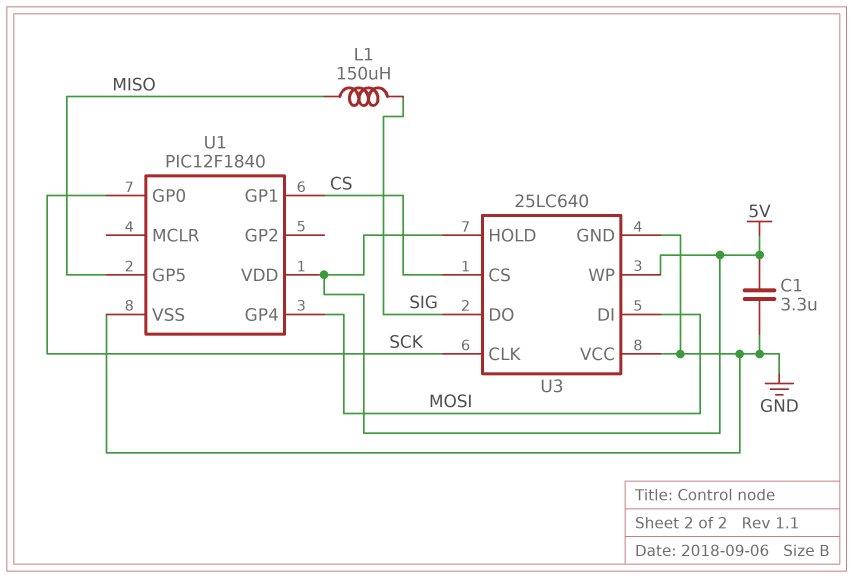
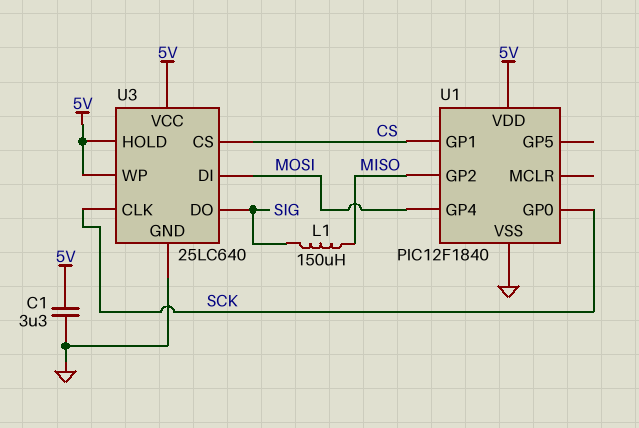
U1 pin GP2: none -> MISO
U1 pin GP5: MISO -> none
U3 pin VCC: GND -> 5V

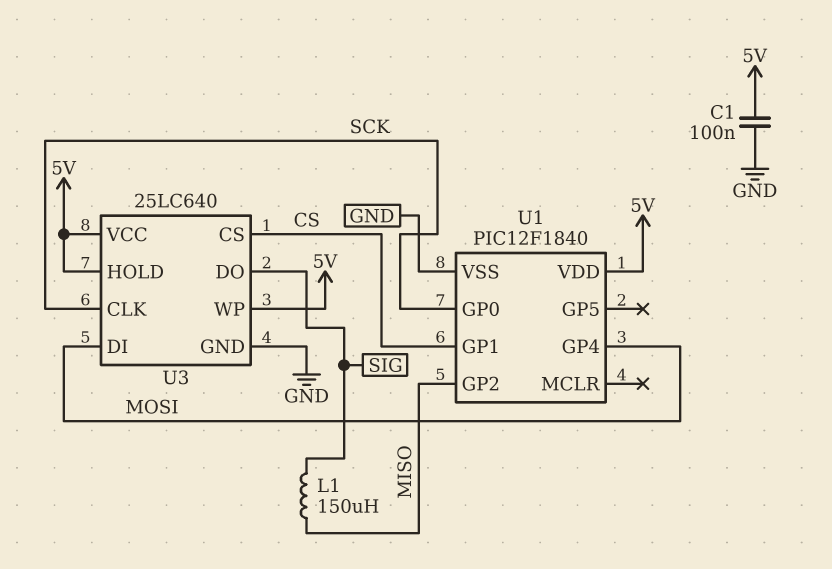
C1: 3.3uF (5V, GND) -> 100nF (5V, GND)

